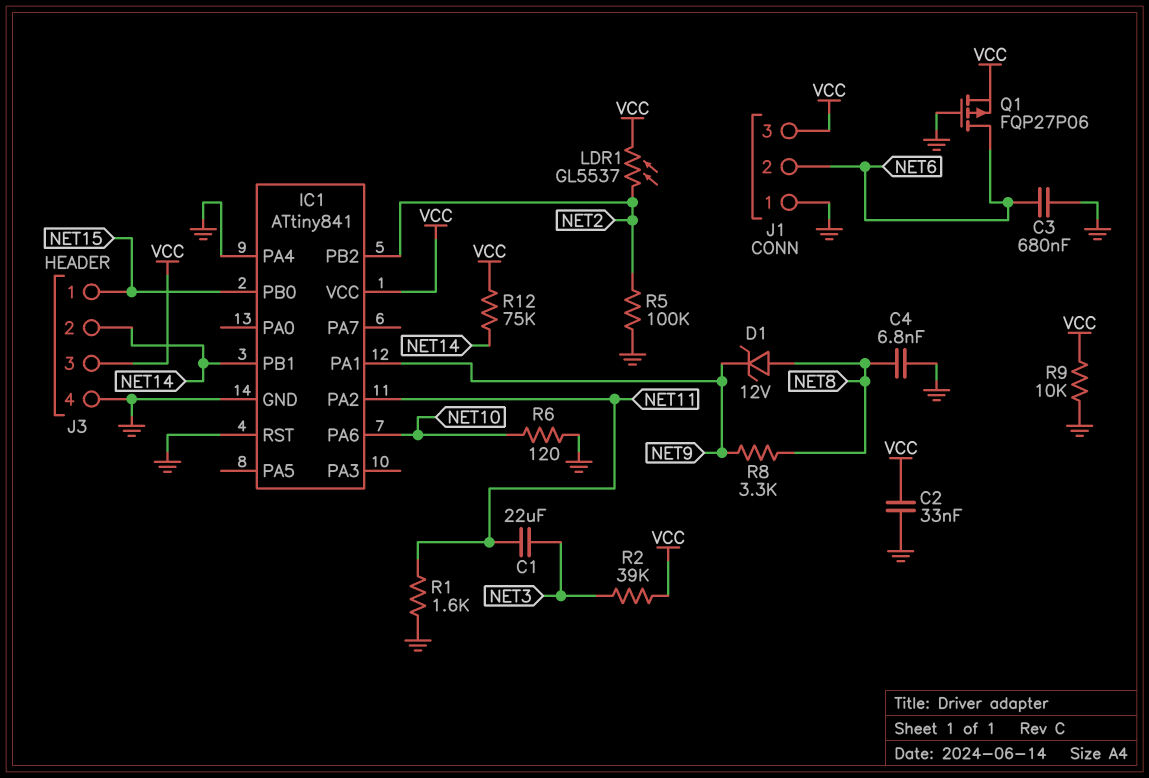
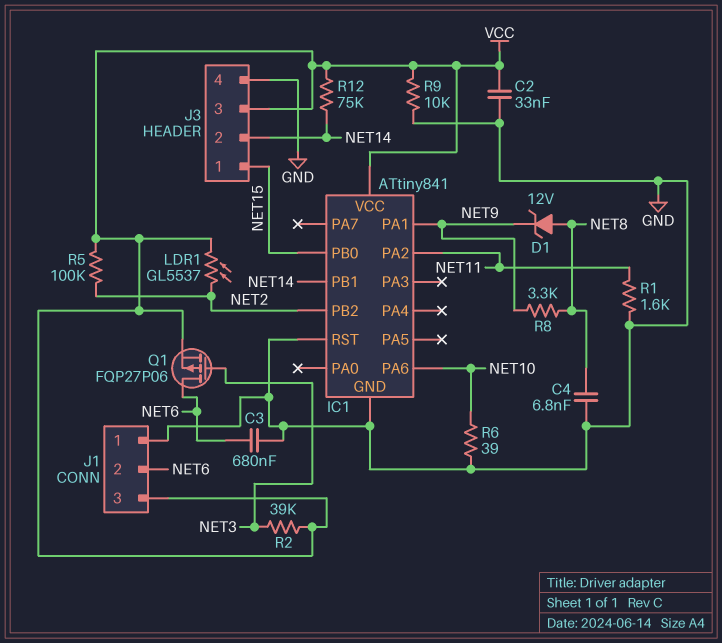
C1: 22uF (NET3, NET11) -> none
IC1 pin PA4: GND -> none
Q1: PMOS FQP27P06 (G GND, D NET6, S VCC) -> PMOS FQP27P06 (G NET3, D NET6, S VCC)
R5: 100k (GND, NET2) -> 100k (NET2, VCC)
R6: 120 (GND, NET10) -> 39 (GND, NET10)

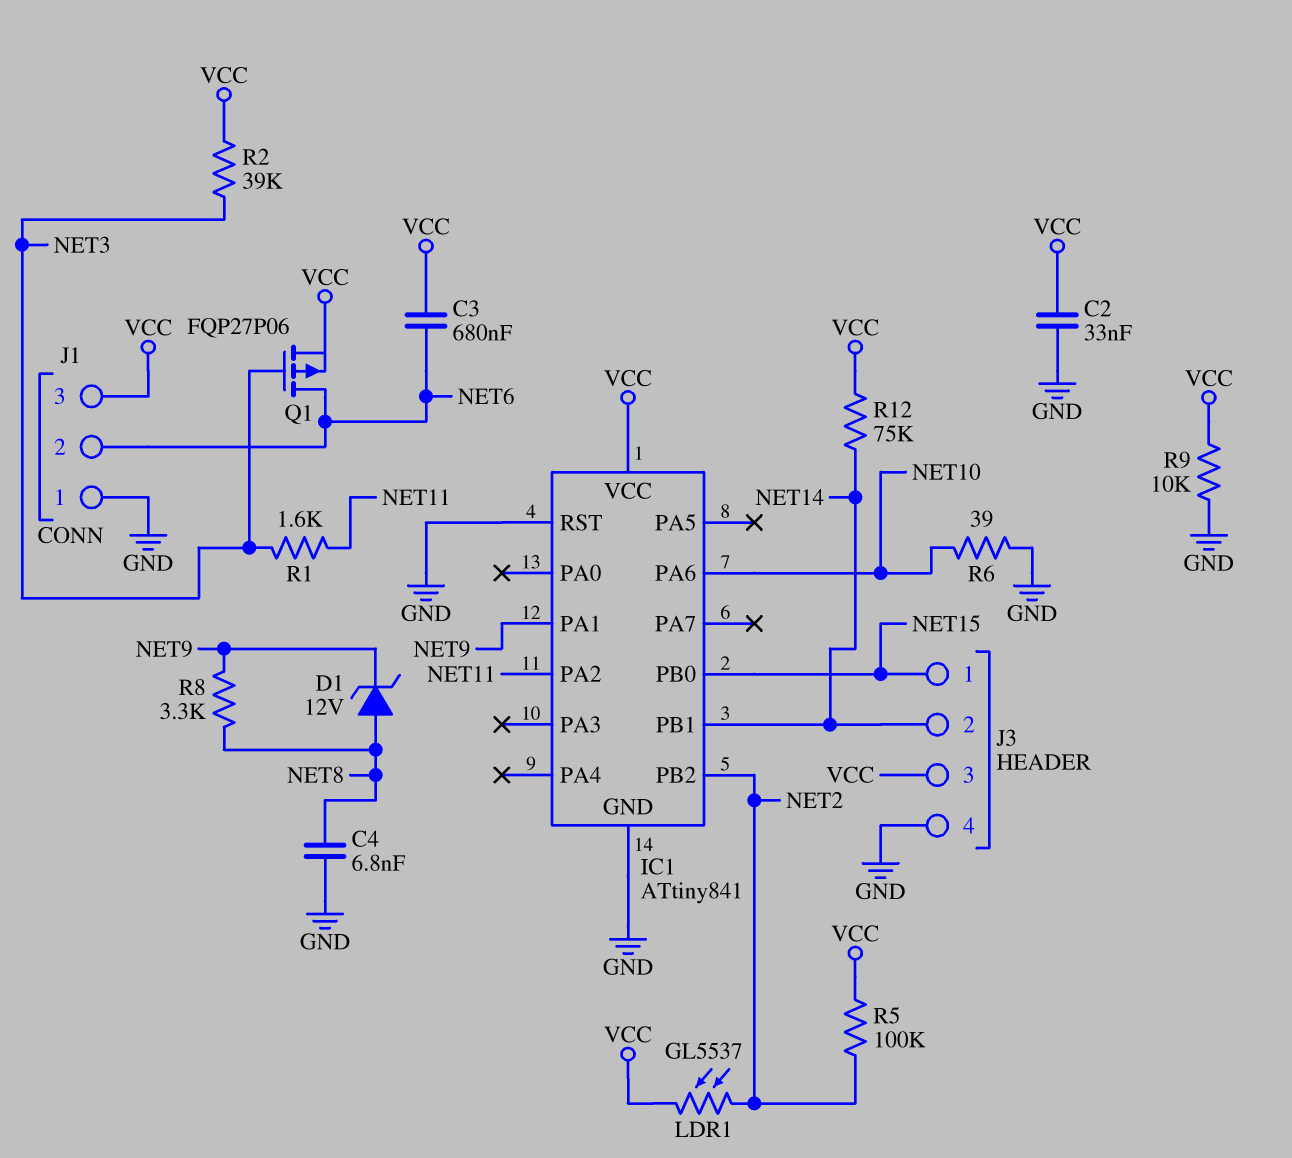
C3: 680nF (GND, NET6) -> 680nF (NET6, VCC)
R1: 1.6k (GND, NET11) -> 1.6k (NET3, NET11)

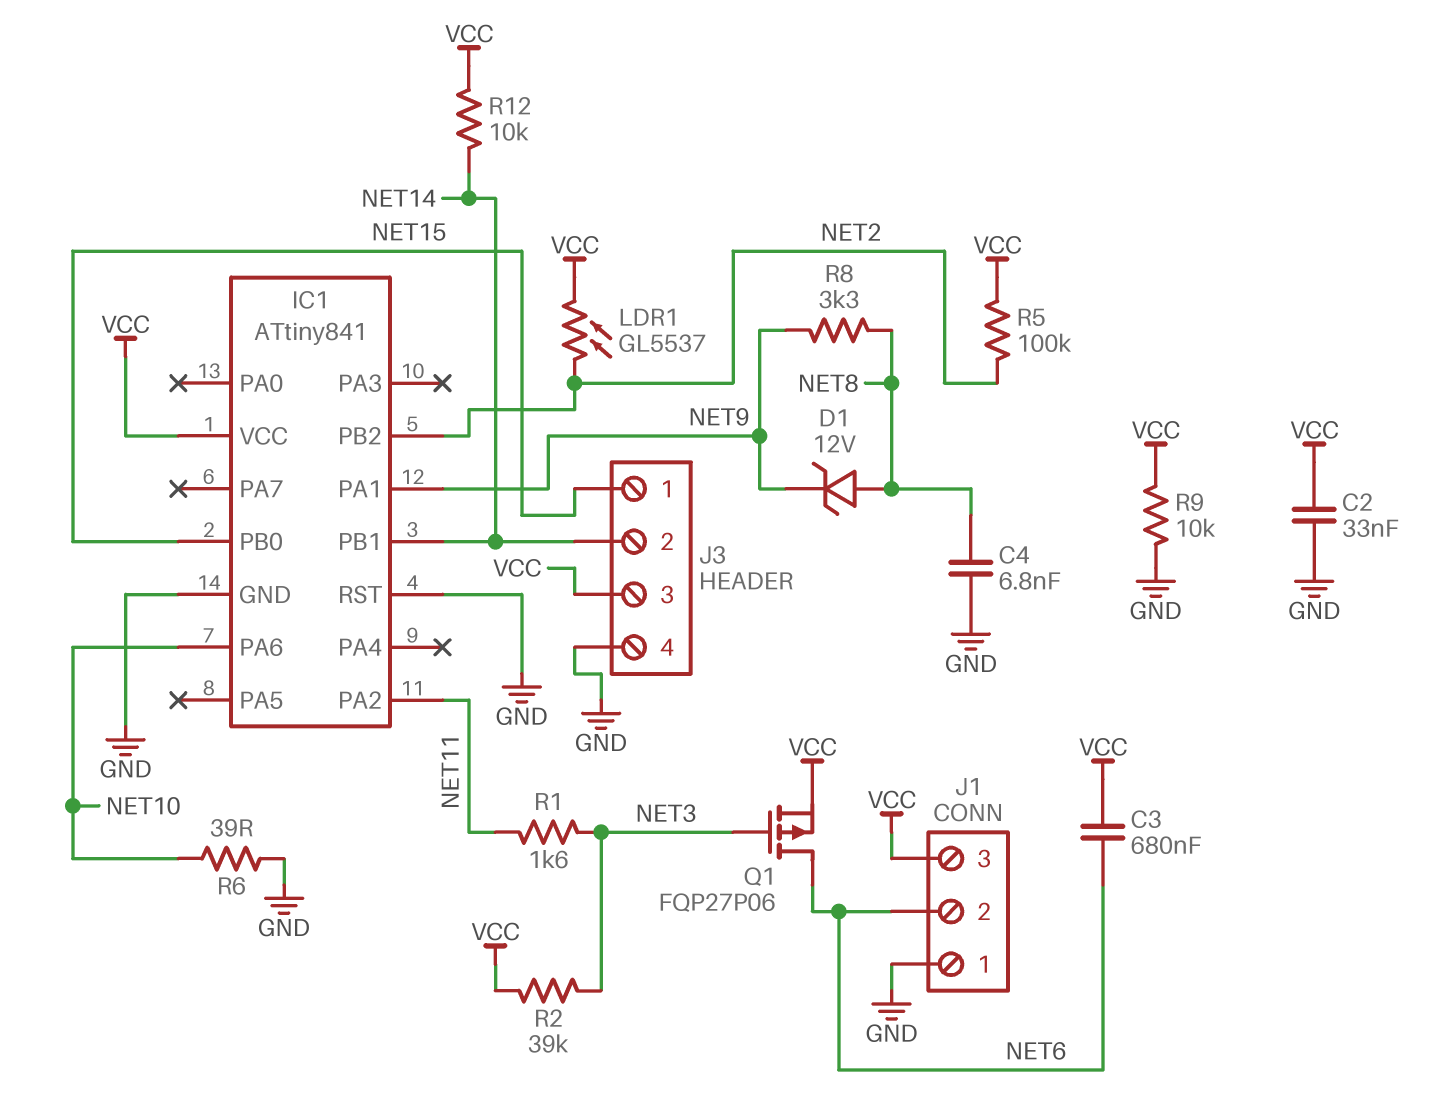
R12: 75k (NET14, VCC) -> 10k (NET14, VCC)

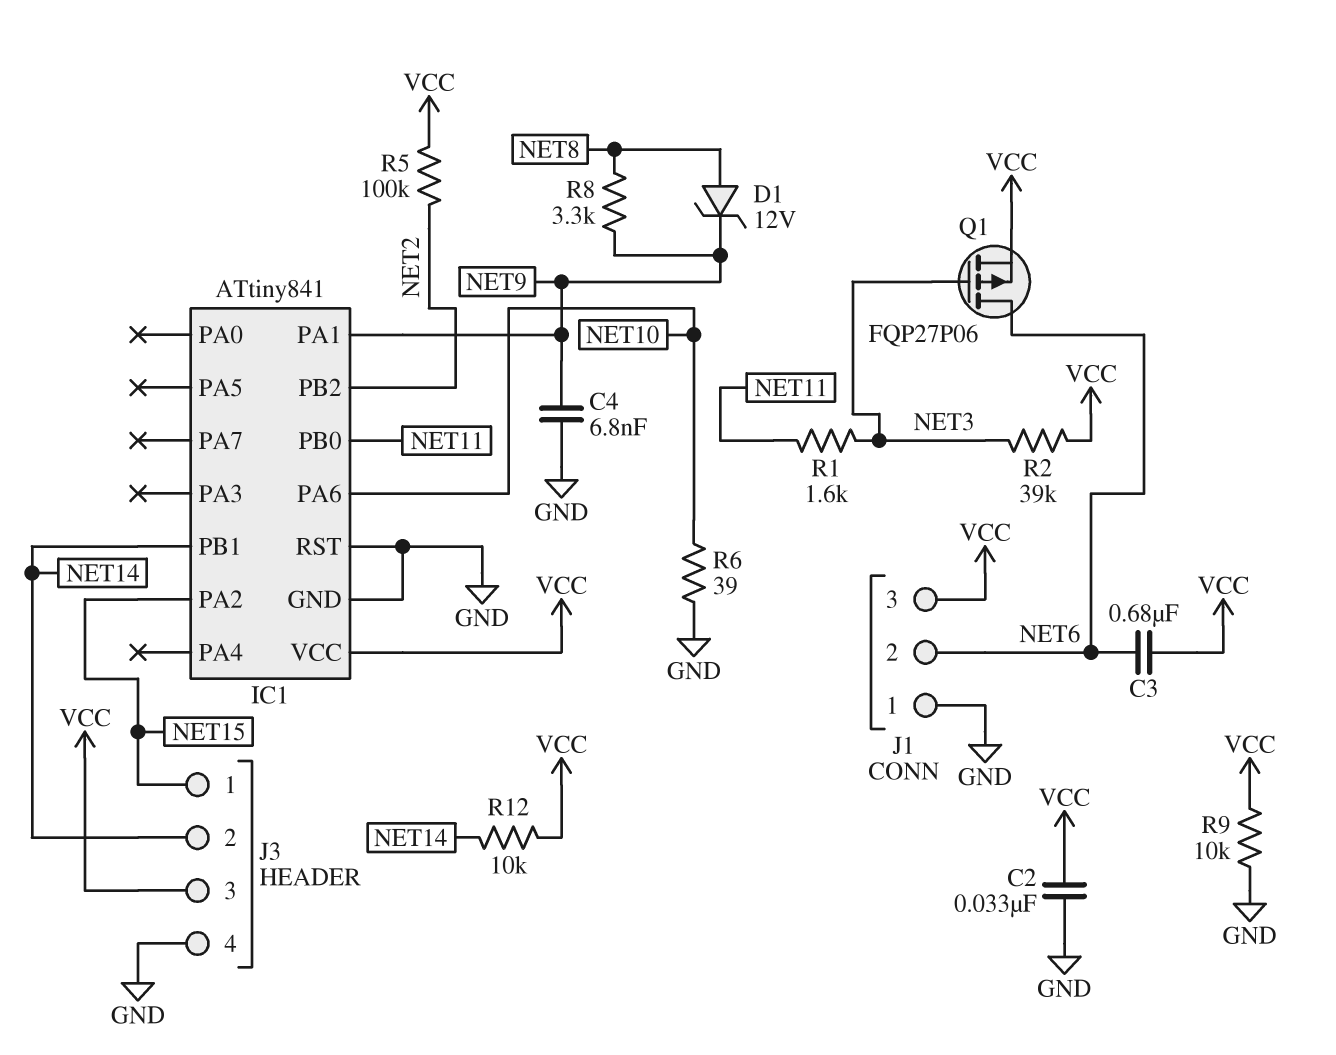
C4: 6.8nF (GND, NET8) -> 6.8nF (GND, NET9)
IC1 pin PA2: NET11 -> NET15
IC1 pin PB0: NET15 -> NET11
LDR1: GL5537 (NET2, VCC) -> none

